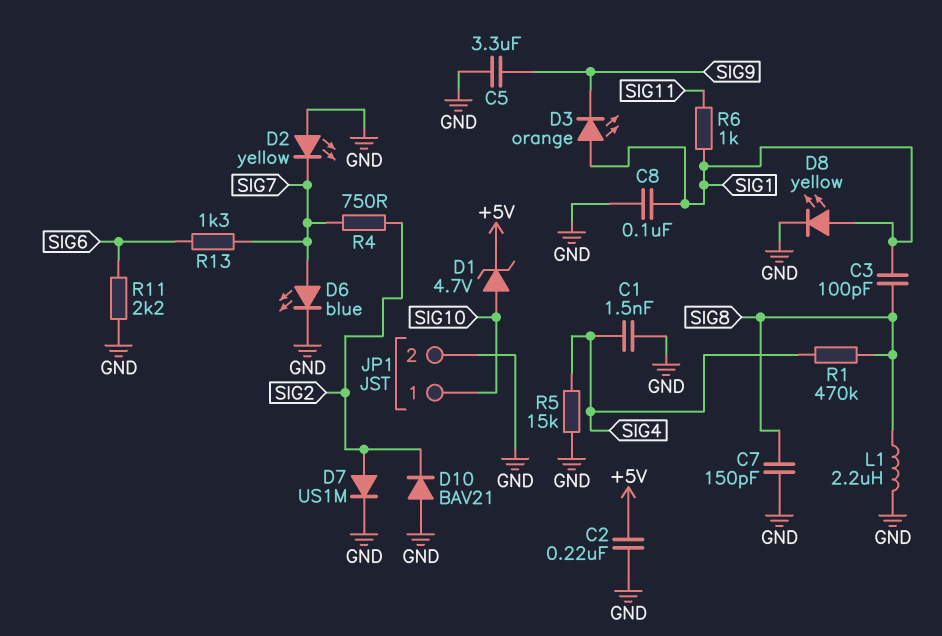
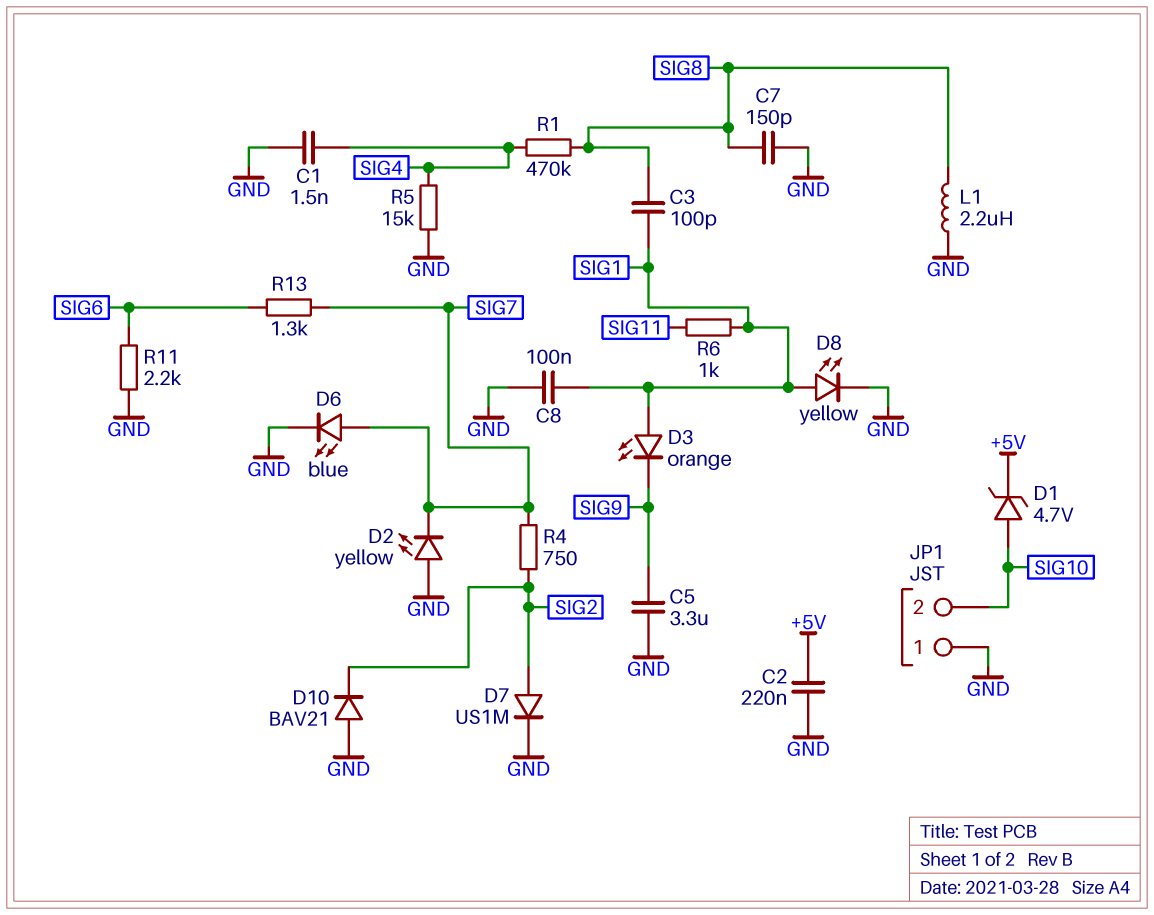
JP1 pin 1: SIG10 -> GND
JP1 pin 2: GND -> SIG10

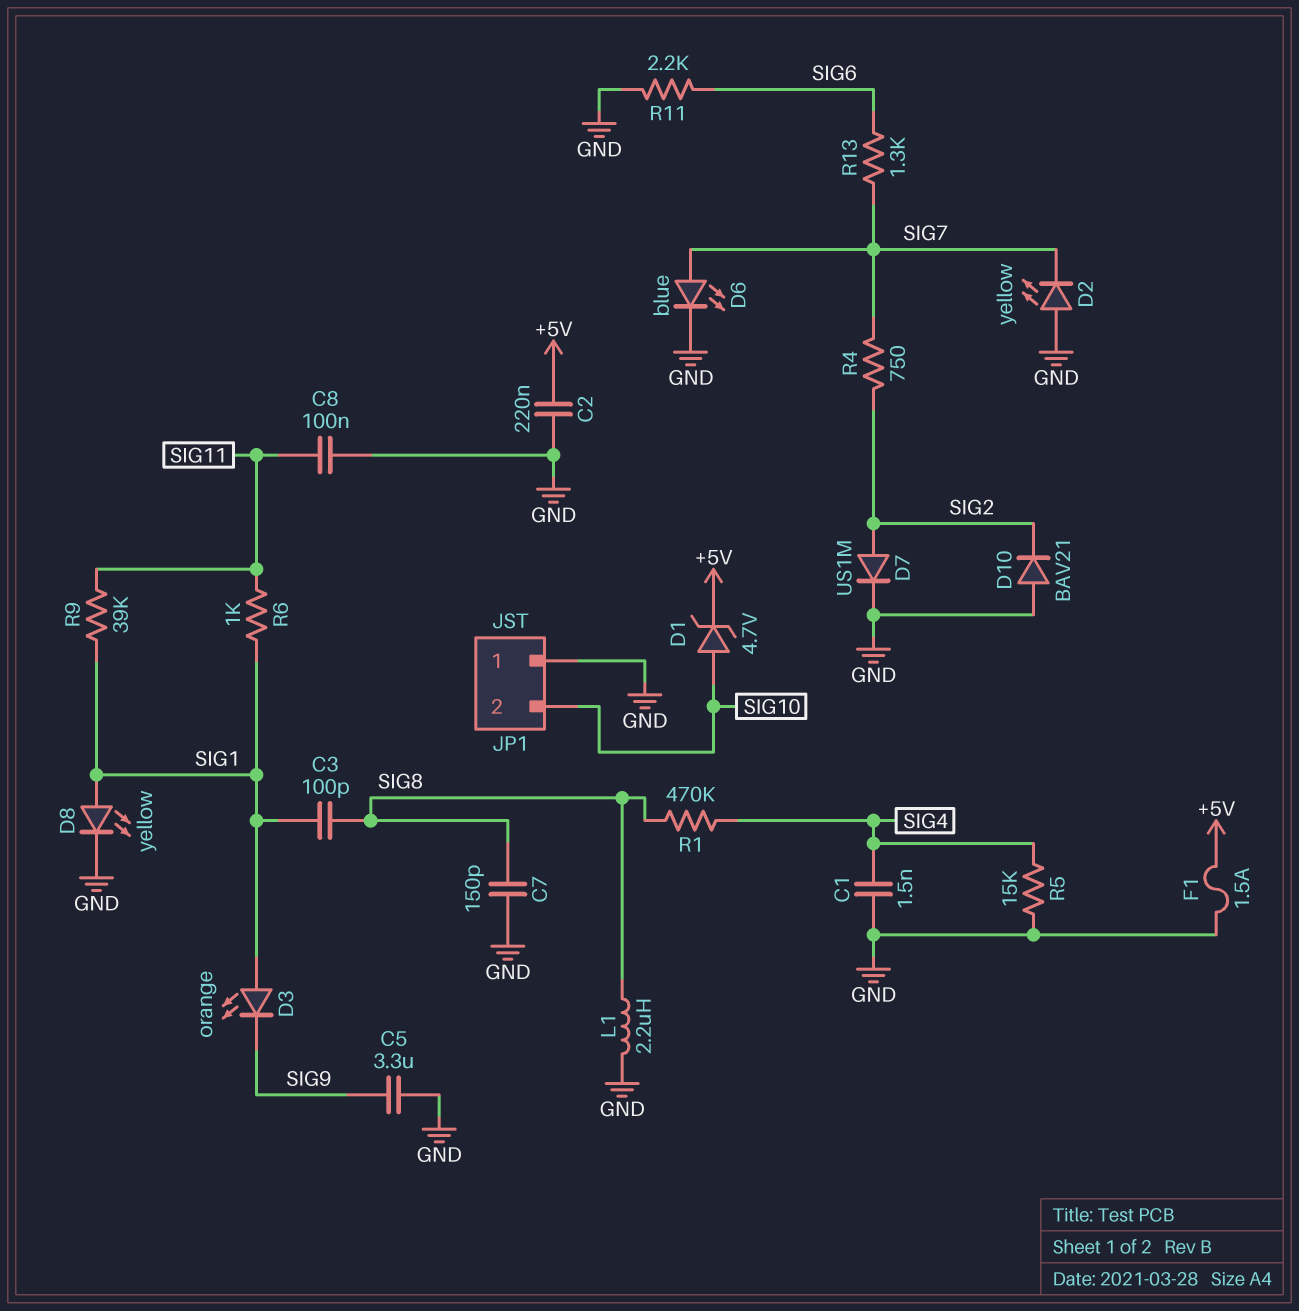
C8: 100nF (GND, SIG1) -> 100nF (GND, SIG11)
F1: none -> 1.5A (+5V, GND)
R9: none -> 39k (SIG1, SIG11)

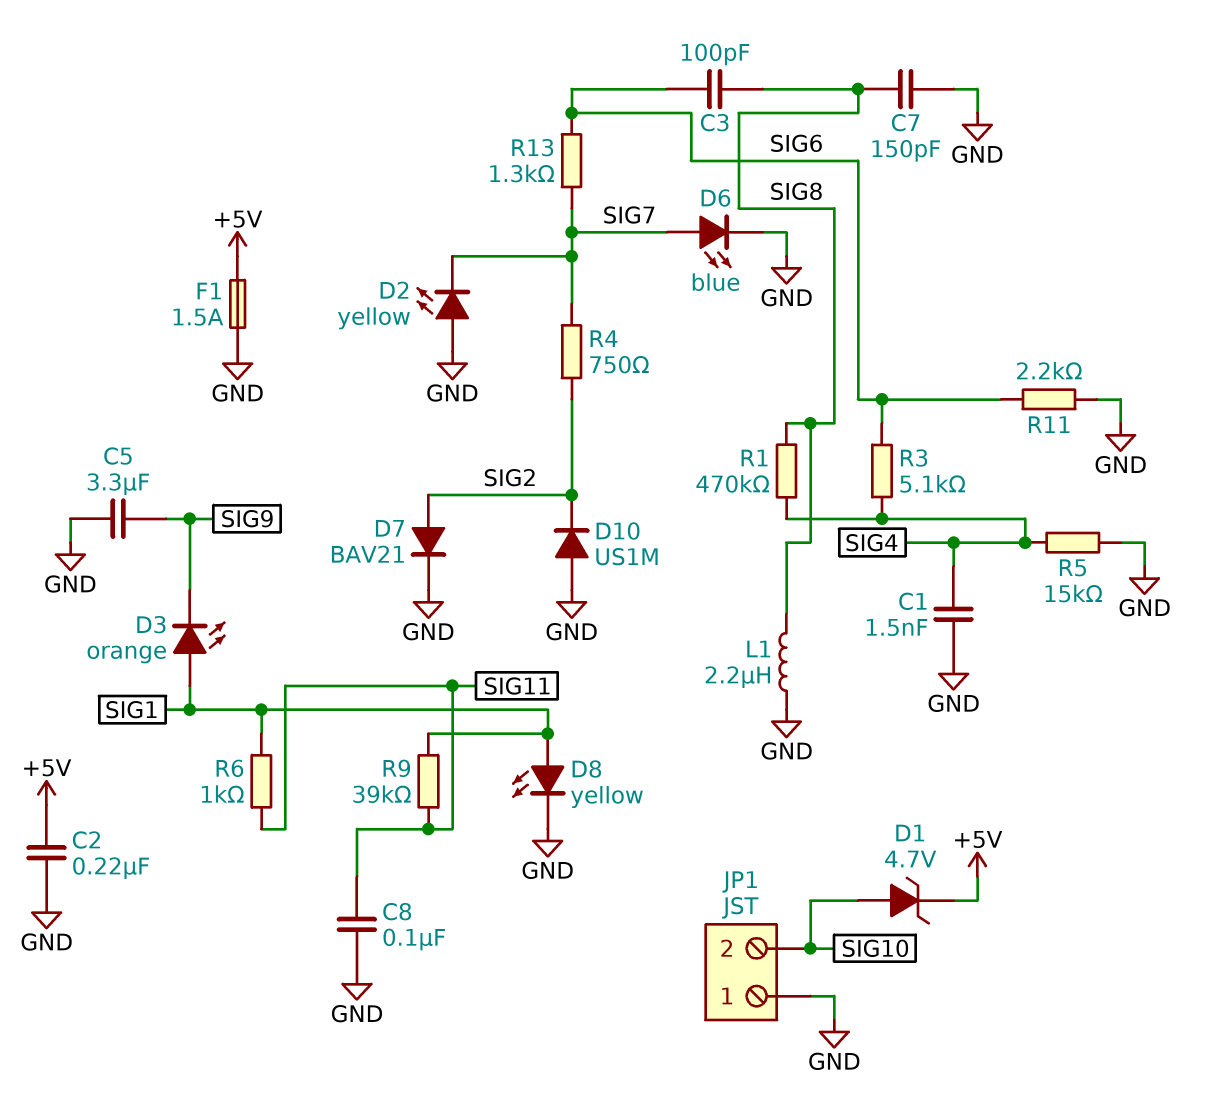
C3: 100pF (SIG1, SIG8) -> 100pF (SIG6, SIG8)
D7: diode US1M (A SIG2, K GND) -> diode BAV21 (A SIG2, K GND)
D10: diode BAV21 (A GND, K SIG2) -> diode US1M (A GND, K SIG2)
R3: none -> 5.1k (SIG4, SIG6)

